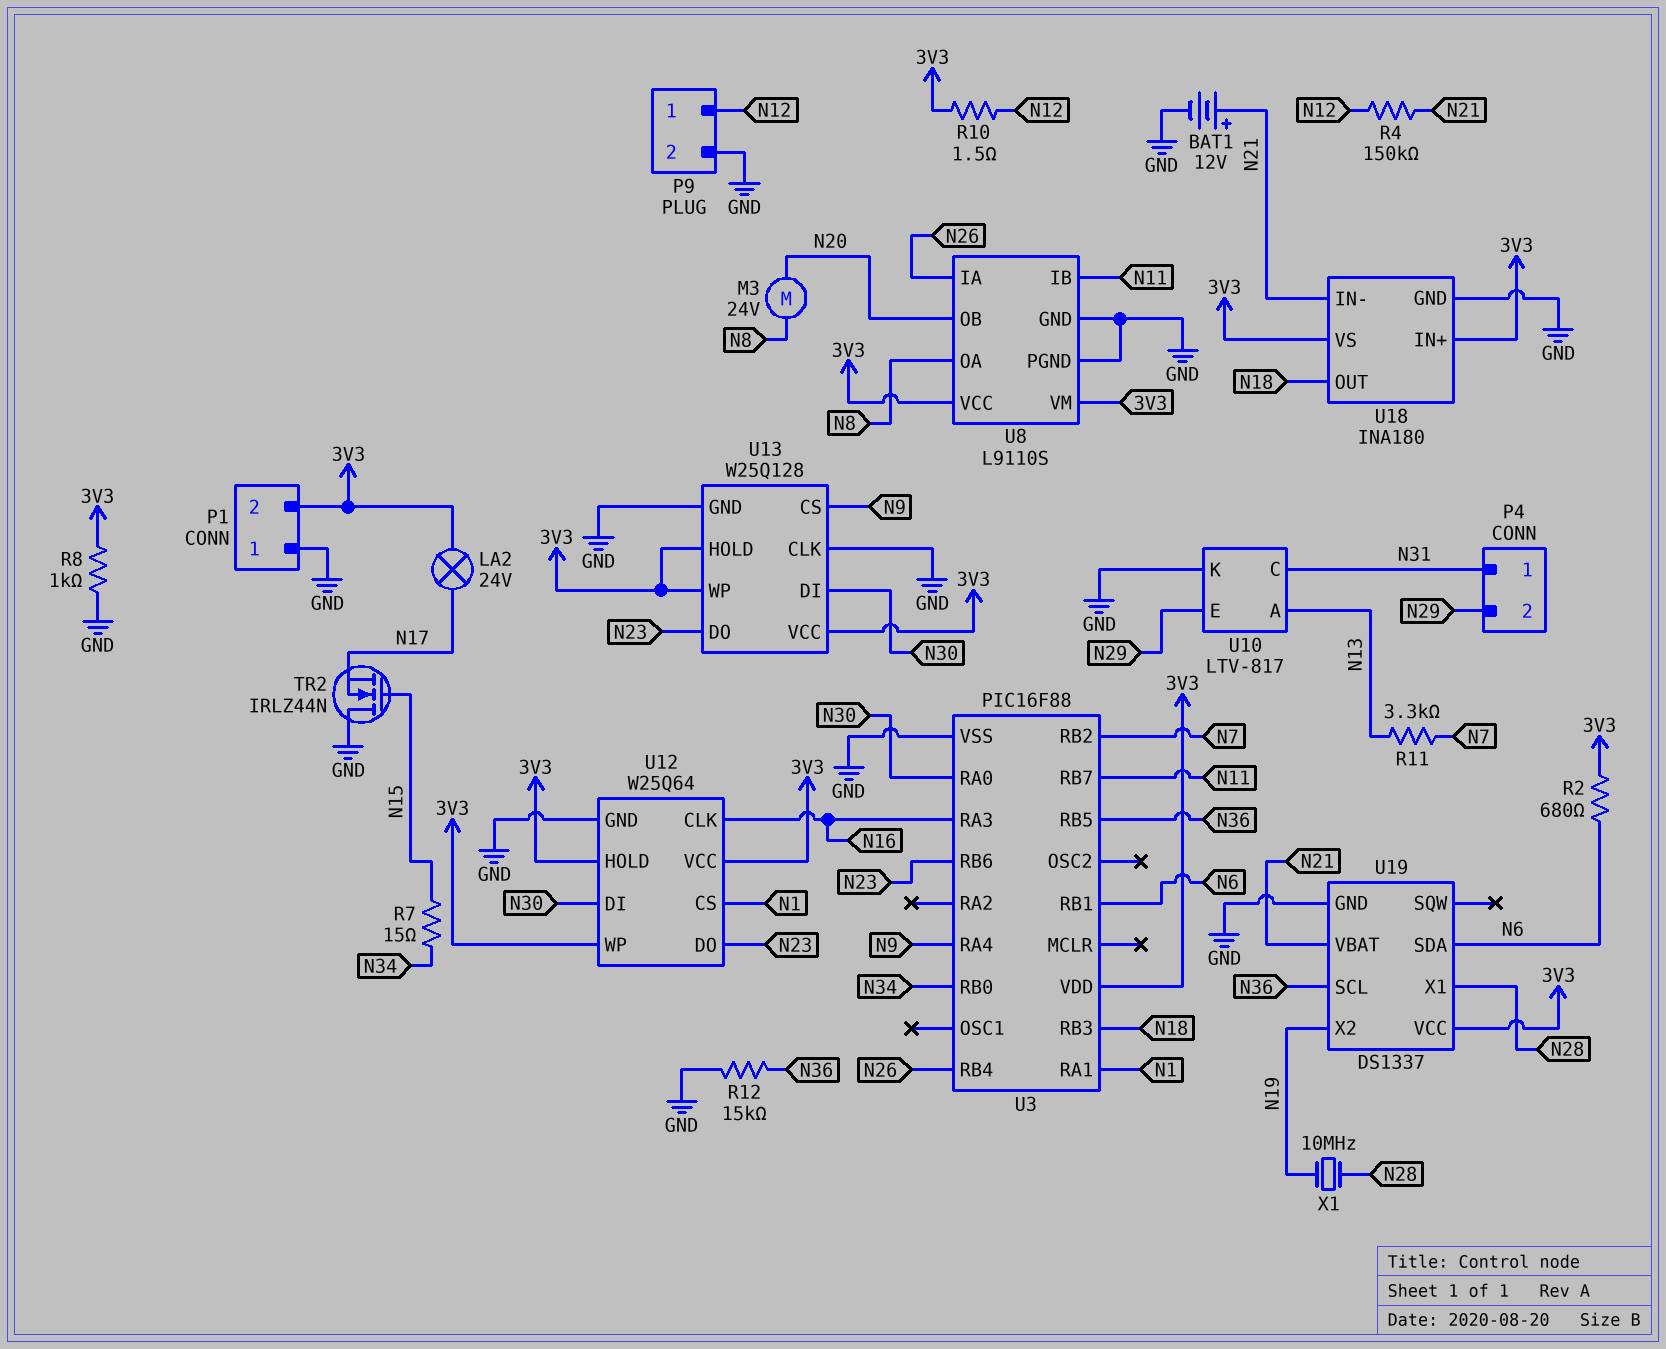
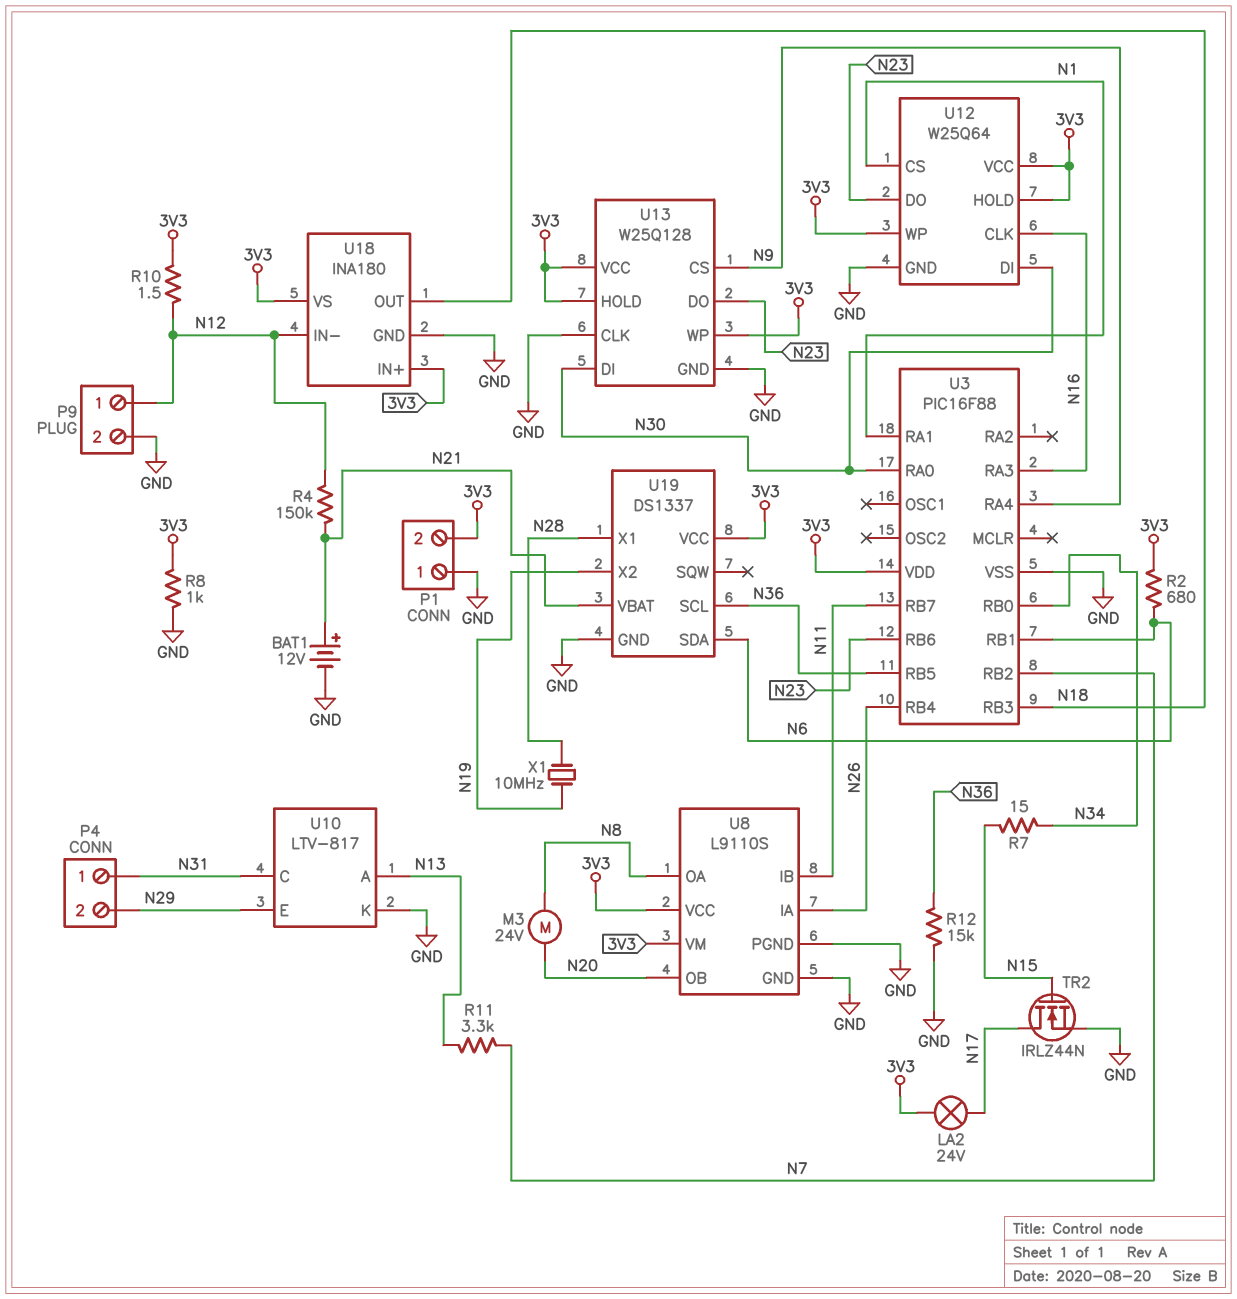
TR2: NMOS IRLZ44N (G N15, D GND, S N17) -> NMOS IRLZ44N (G N15, D N17, S GND)
U18 pin IN-: N21 -> N12

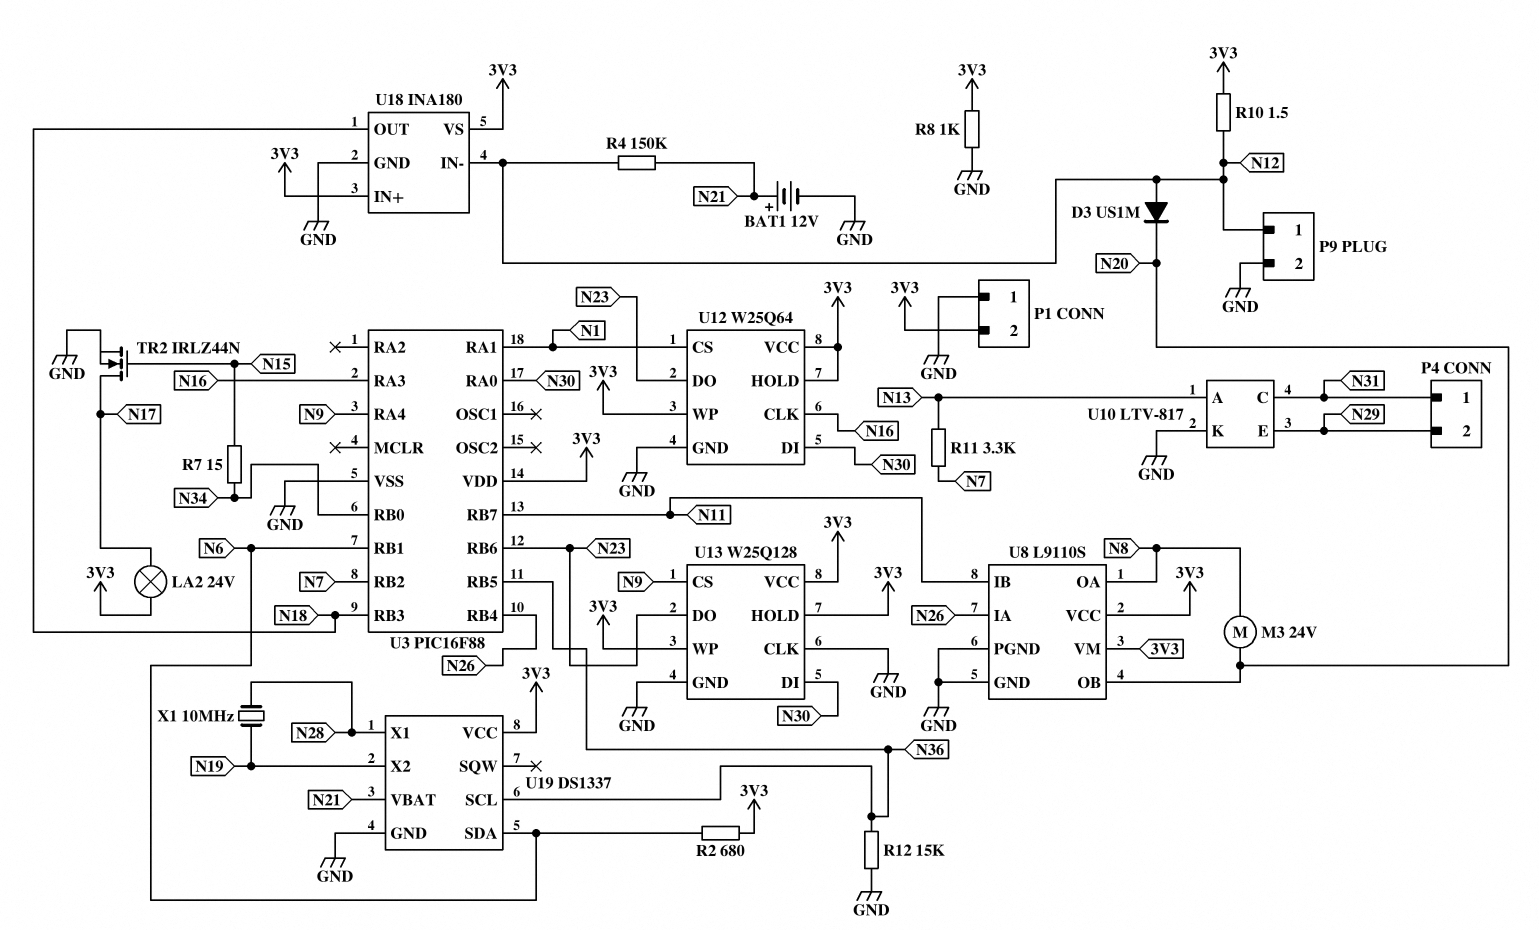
D3: none -> diode US1M (A N12, K N20)

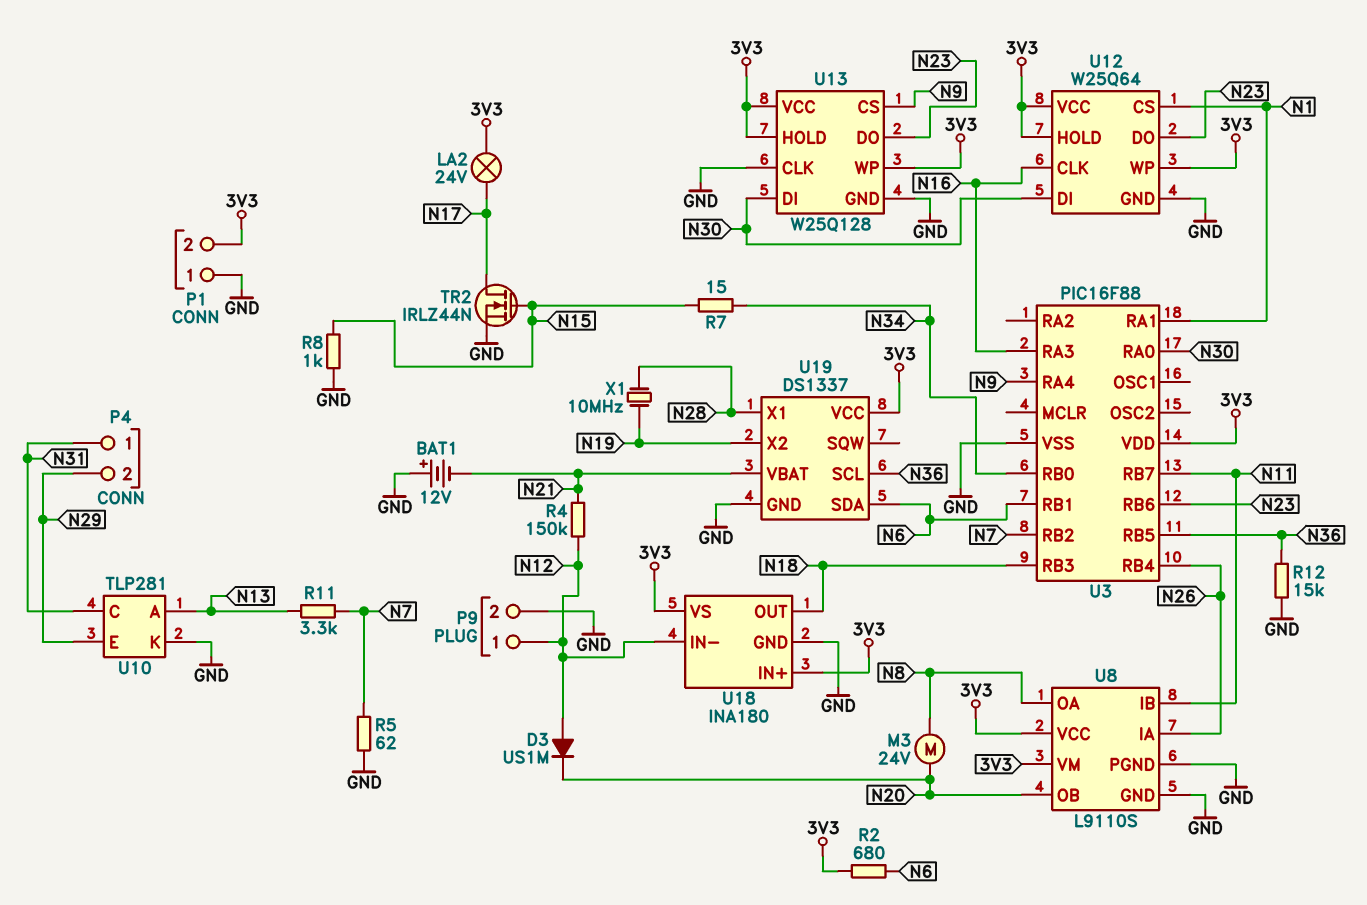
BAT1: 12V (plus N21, minus GND) -> 12V (plus GND, minus N21)
R5: none -> 62 (GND, N7)
R8: 1k (3V3, GND) -> 1k (GND, N15)
R10: 1.5 (3V3, N12) -> none
U10: LTV-817 -> TLP281

